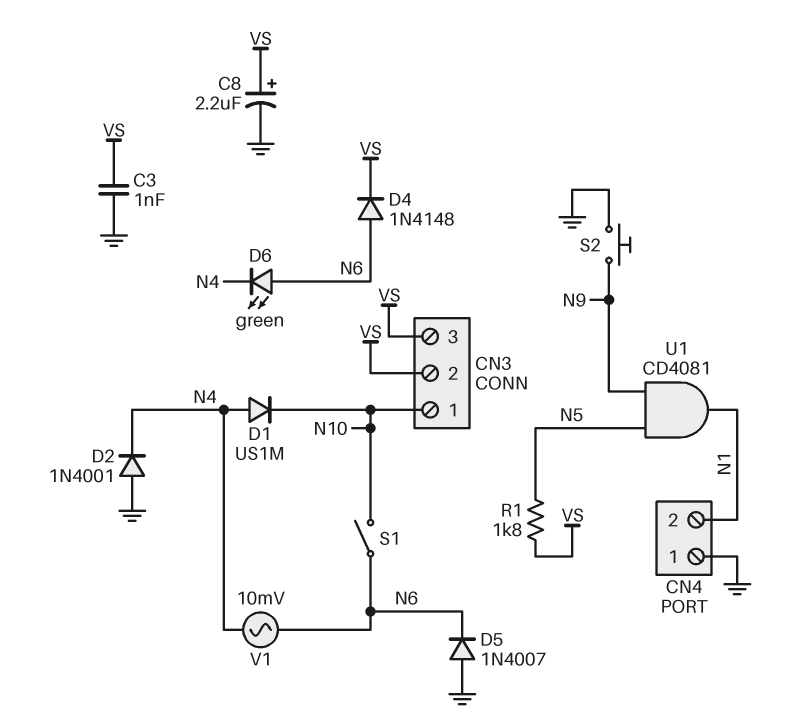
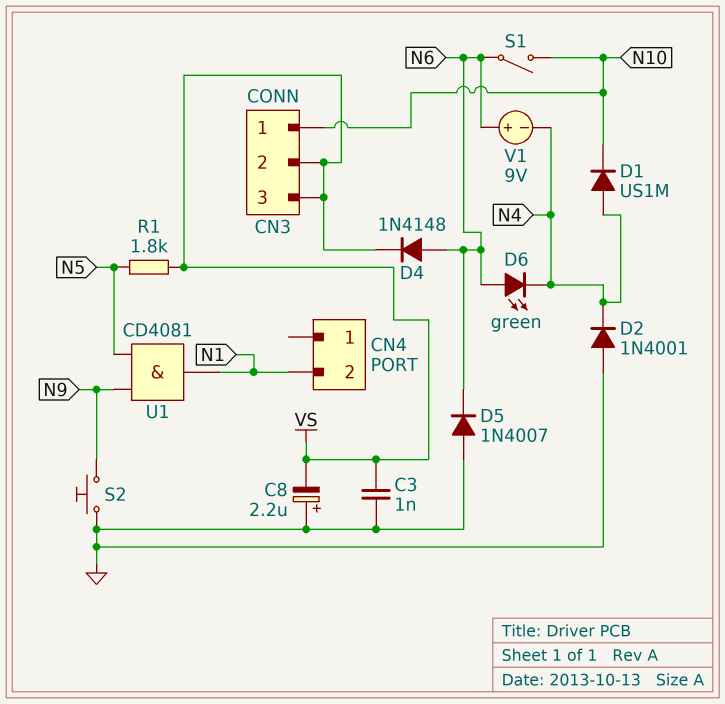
C8: 2.2uF (plus VS, minus GND) -> 2.2uF (plus GND, minus VS)
CN4 pin 1: GND -> none
V1: AC 10mV (N4, N6) -> 9V (plus N6, minus N4)

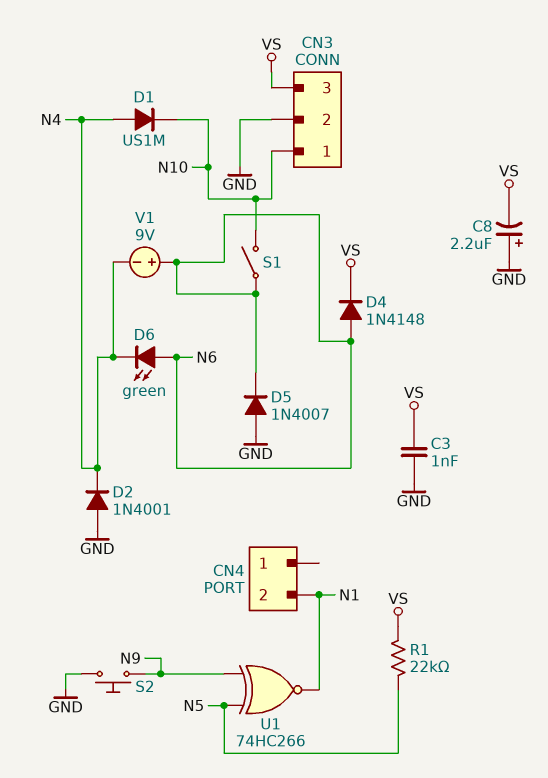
CN3 pin 2: VS -> GND
R1: 1.8k (N5, VS) -> 22k (N5, VS)
U1: AND CD4081 (in N5, in N9, out N1) -> XNOR 74HC266 (in N5, in N9, out N1)

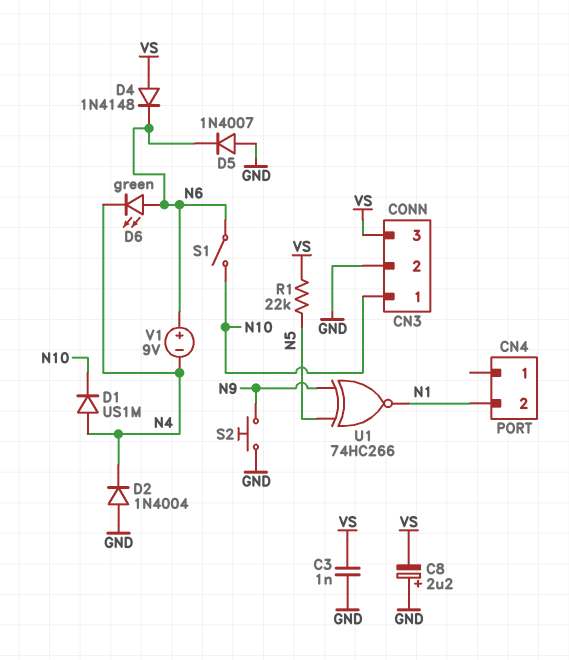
D2: diode 1N4001 (A GND, K N4) -> diode 1N4004 (A GND, K N4)
D4: diode 1N4148 (A N6, K VS) -> diode 1N4148 (A VS, K N6)

